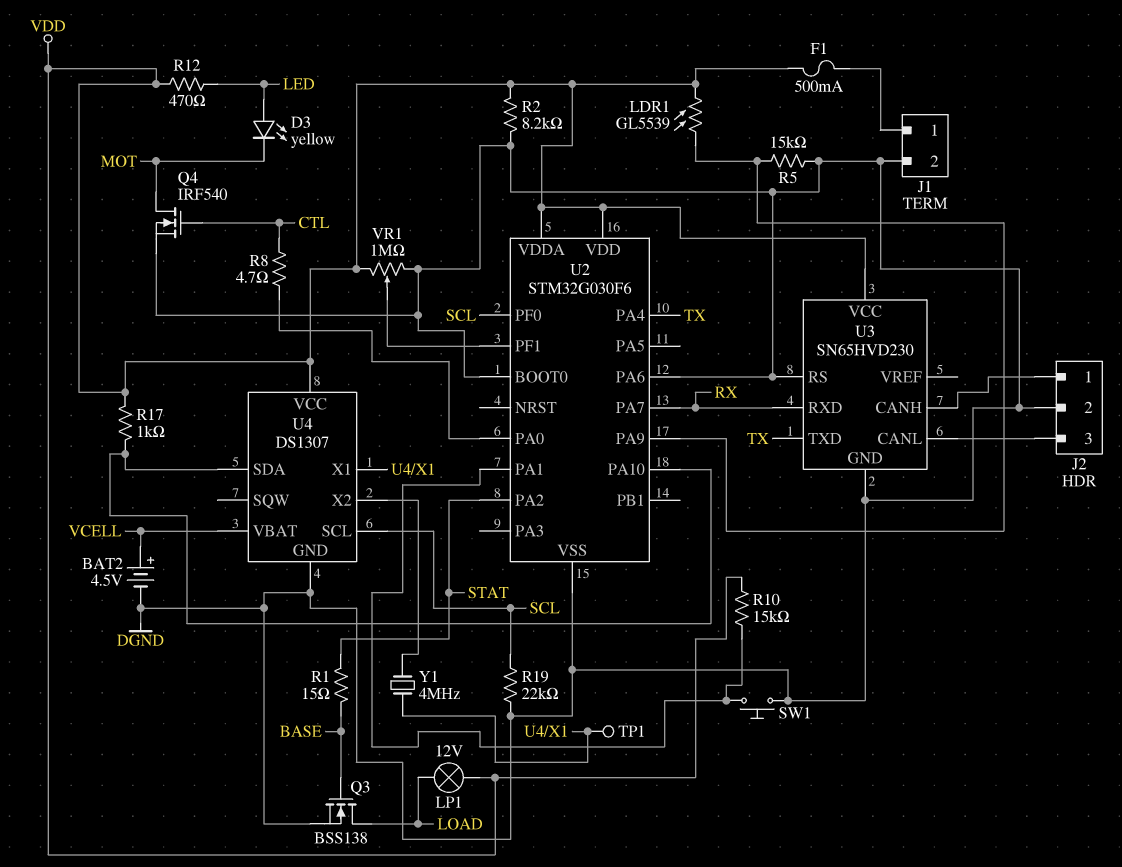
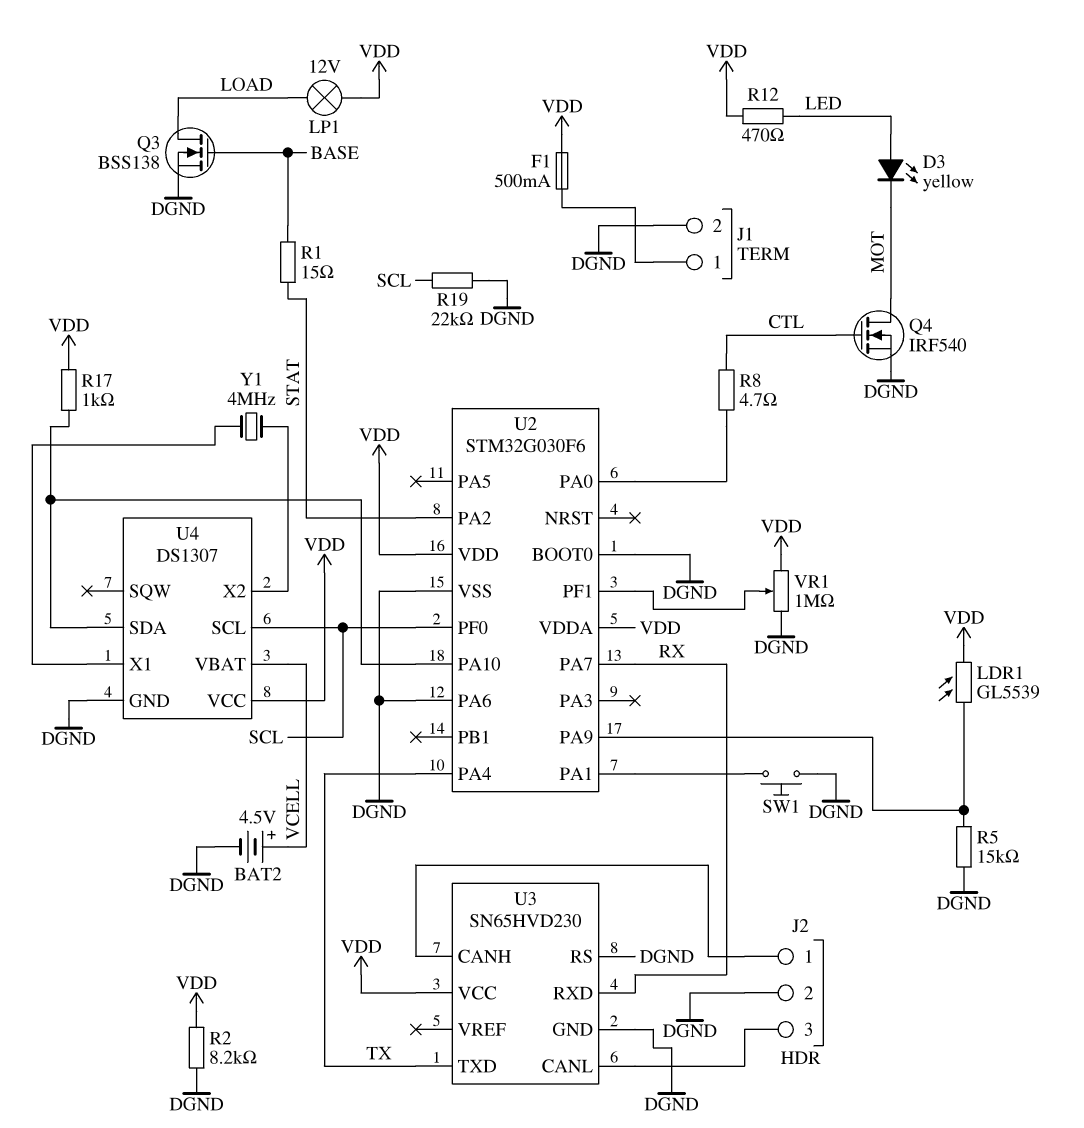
R10: 15k (U2/PA1, VDD) -> none
TP1: test point (U4/X1) -> none

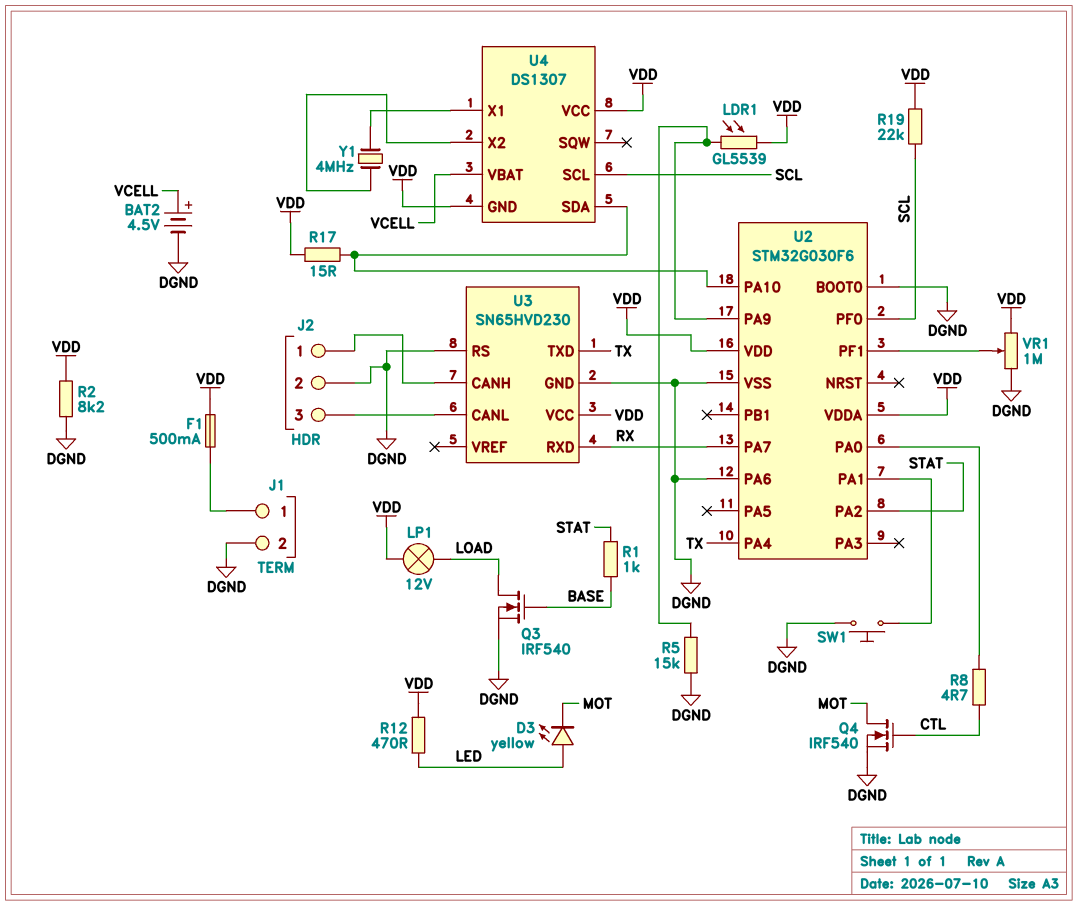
Q3: NMOS BSS138 (G BASE, D LOAD, S DGND) -> NMOS IRF540 (G BASE, D LOAD, S DGND)
R1: 15 (BASE, STAT) -> 1k (BASE, STAT)
R17: 1k (U2/PA10, VDD) -> 15 (U2/PA10, VDD)
R19: 22k (DGND, SCL) -> 22k (SCL, VDD)
U4 pin GND: DGND -> VDD

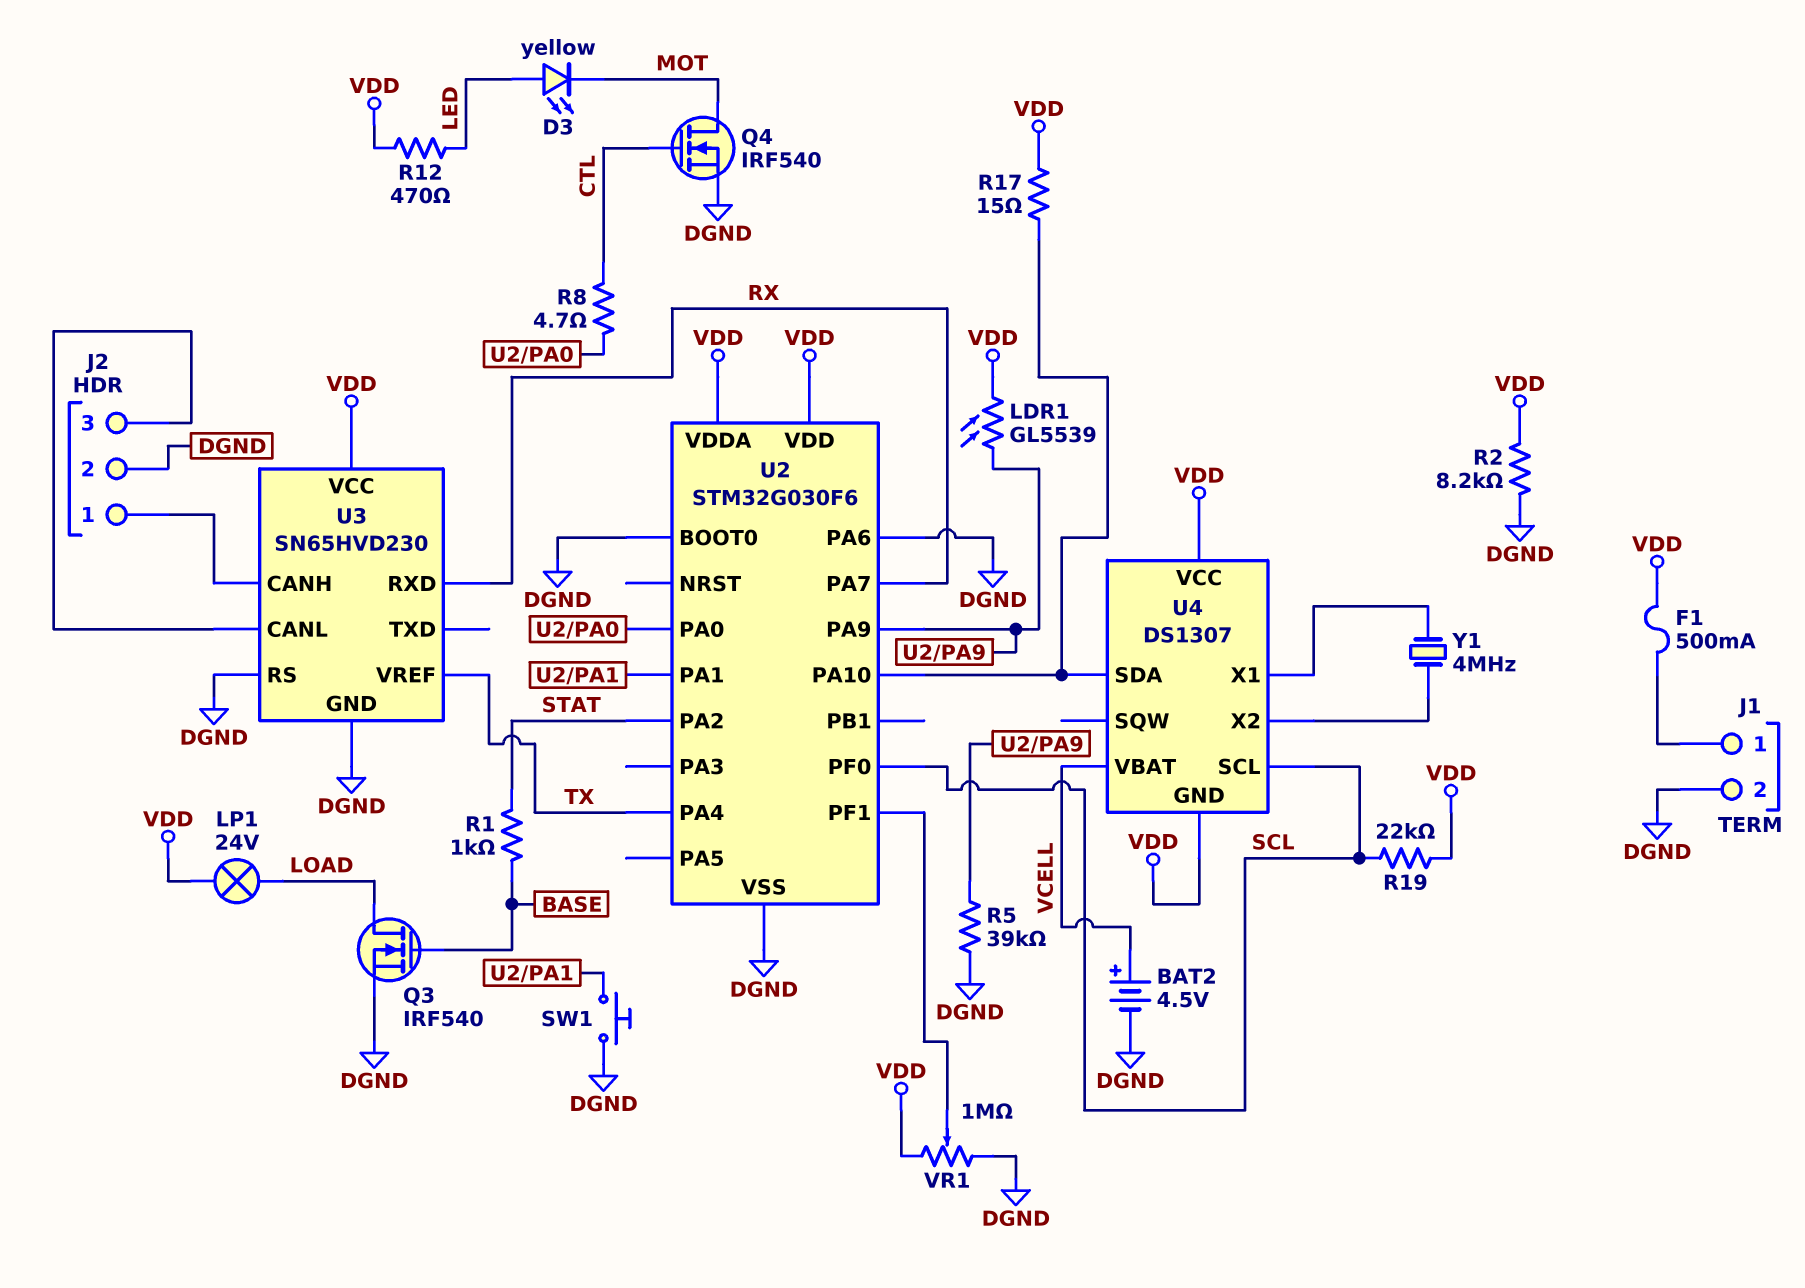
LP1: lamp 12V (LOAD, VDD) -> lamp 24V (LOAD, VDD)
R5: 15k (DGND, U2/PA9) -> 39k (DGND, U2/PA9)
U3 pin TXD: TX -> none
U3 pin VREF: none -> TX

